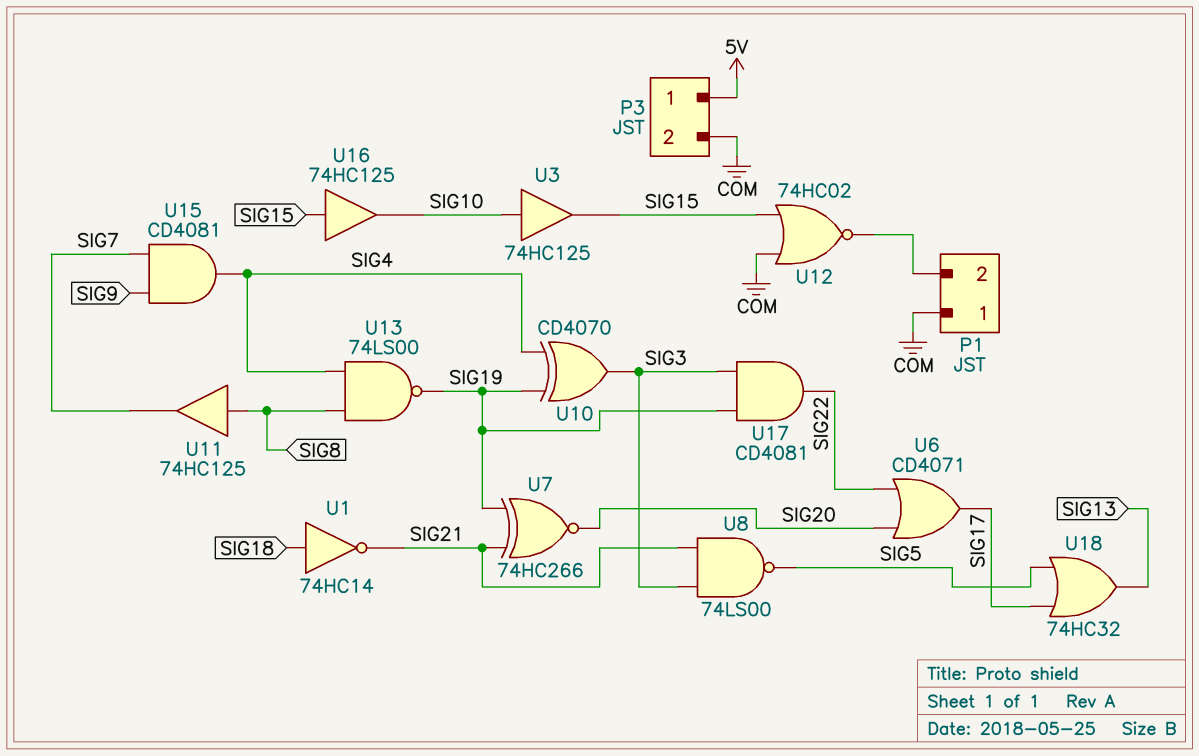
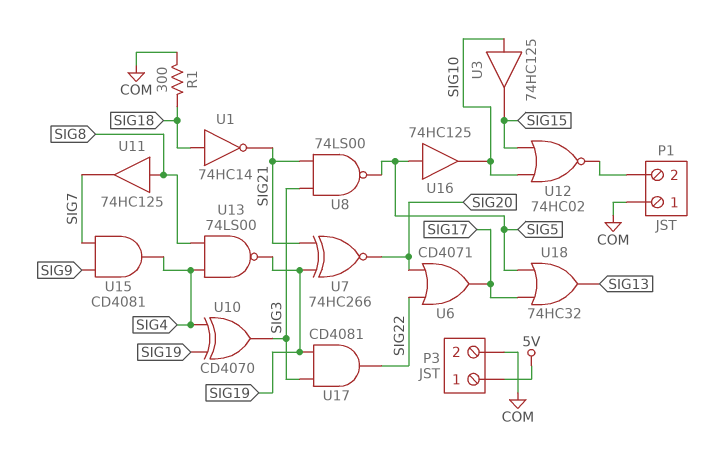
R1: none -> 300 (COM, SIG18)
U12: NOR 74HC02 (in COM, in SIG15, out P1/2) -> NOR 74HC02 (in SIG10, in SIG15, out P1/2)
U16: buffer 74HC125 (in SIG15, out SIG10) -> buffer 74HC125 (in SIG5, out SIG10)

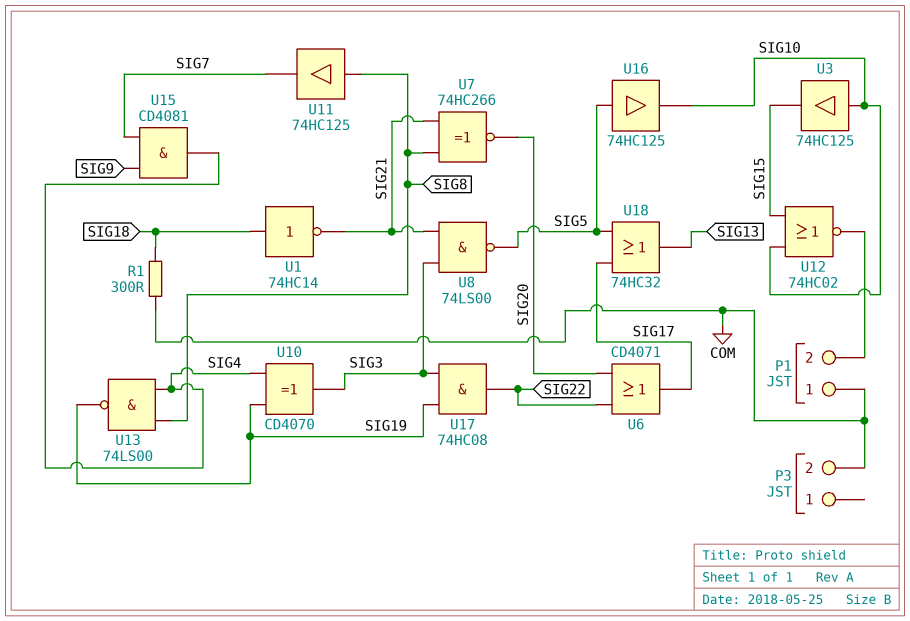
P3 pin 1: 5V -> none
U7: XNOR 74HC266 (in SIG19, in SIG21, out SIG20) -> XNOR 74HC266 (in SIG8, in SIG21, out SIG20)
U17: AND CD4081 (in SIG3, in SIG19, out SIG22) -> AND 74HC08 (in SIG3, in SIG19, out SIG22)

